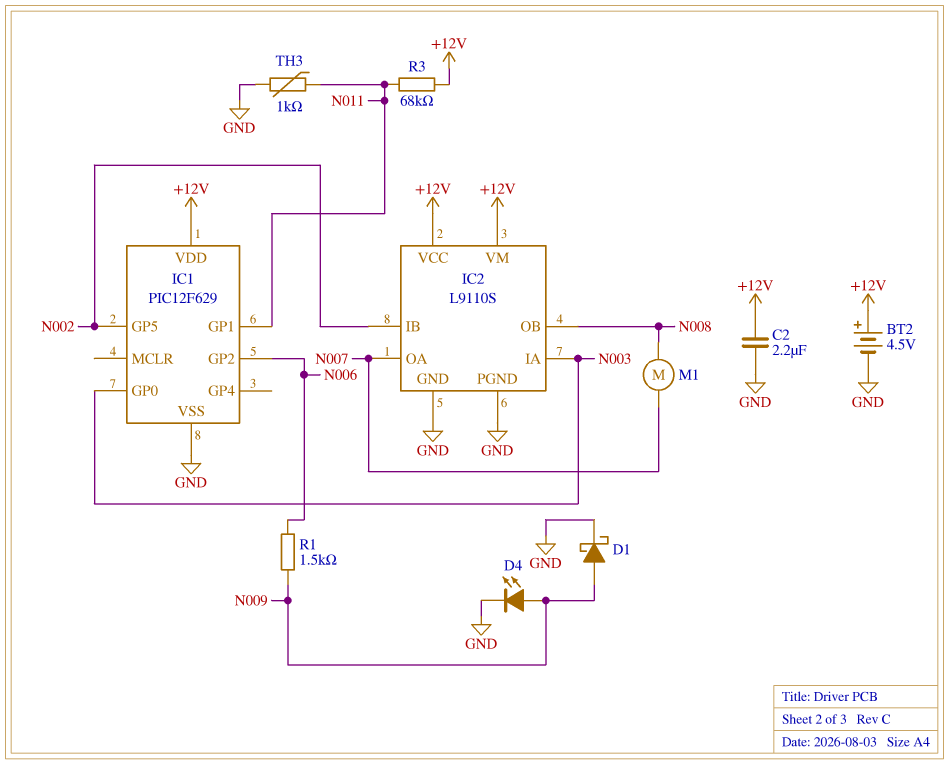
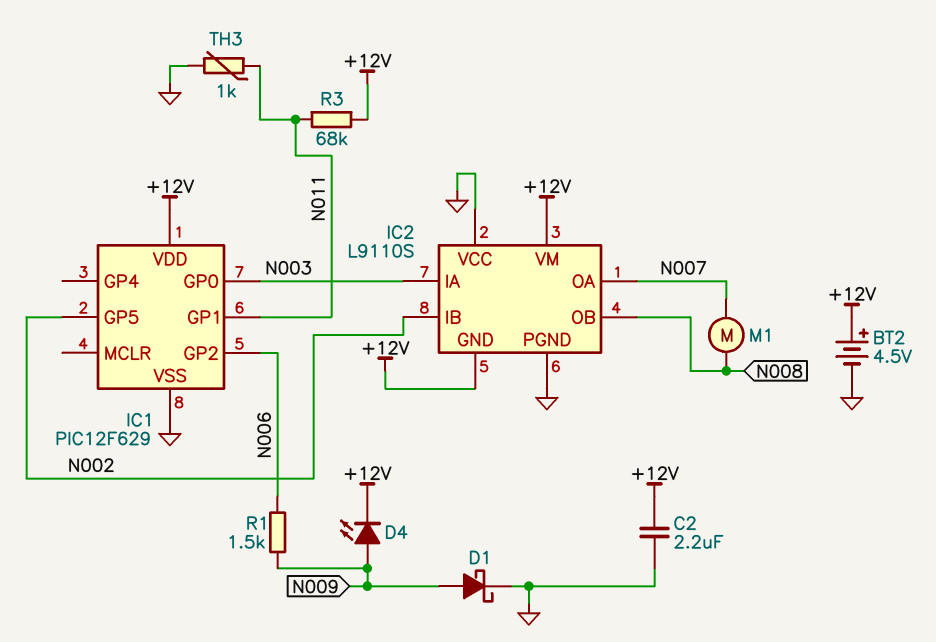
D4: LED (A N009, K GND) -> LED (A N009, K +12V)
IC2 pin GND: GND -> +12V
IC2 pin VCC: +12V -> GND

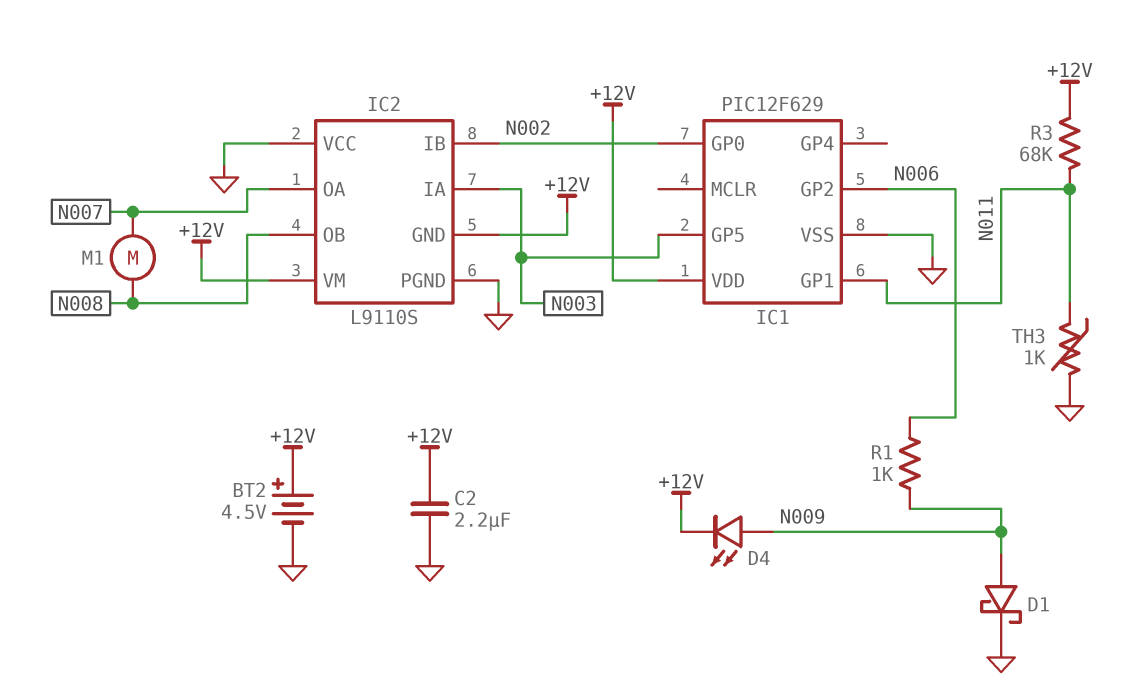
IC1 pin GP0: N003 -> N002
IC1 pin GP5: N002 -> N003
R1: 1.5k (N006, N009) -> 1k (N006, N009)

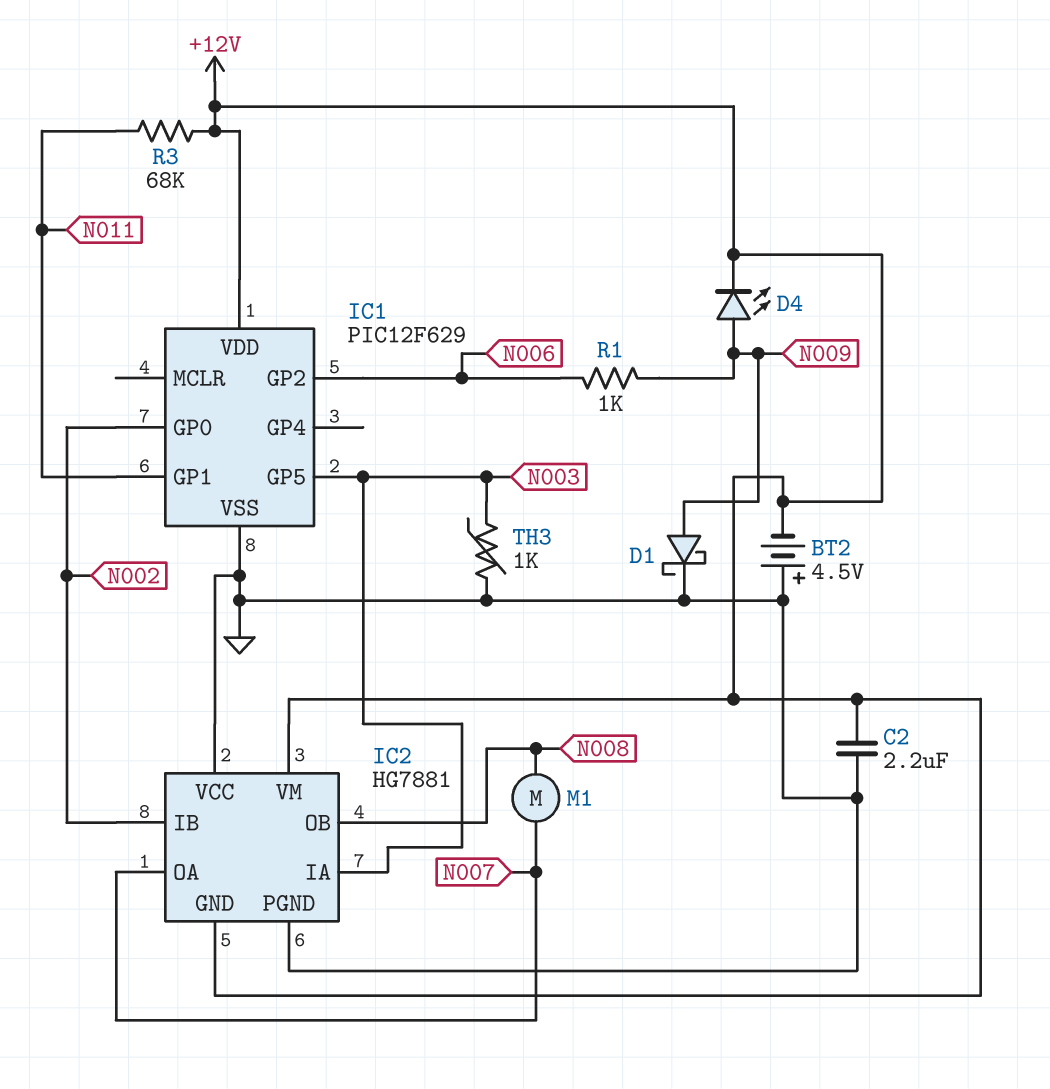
BT2: 4.5V (plus +12V, minus GND) -> 4.5V (plus GND, minus +12V)
IC2: L9110S -> HG7881
TH3: 1k (GND, N011) -> 1k (GND, N003)

